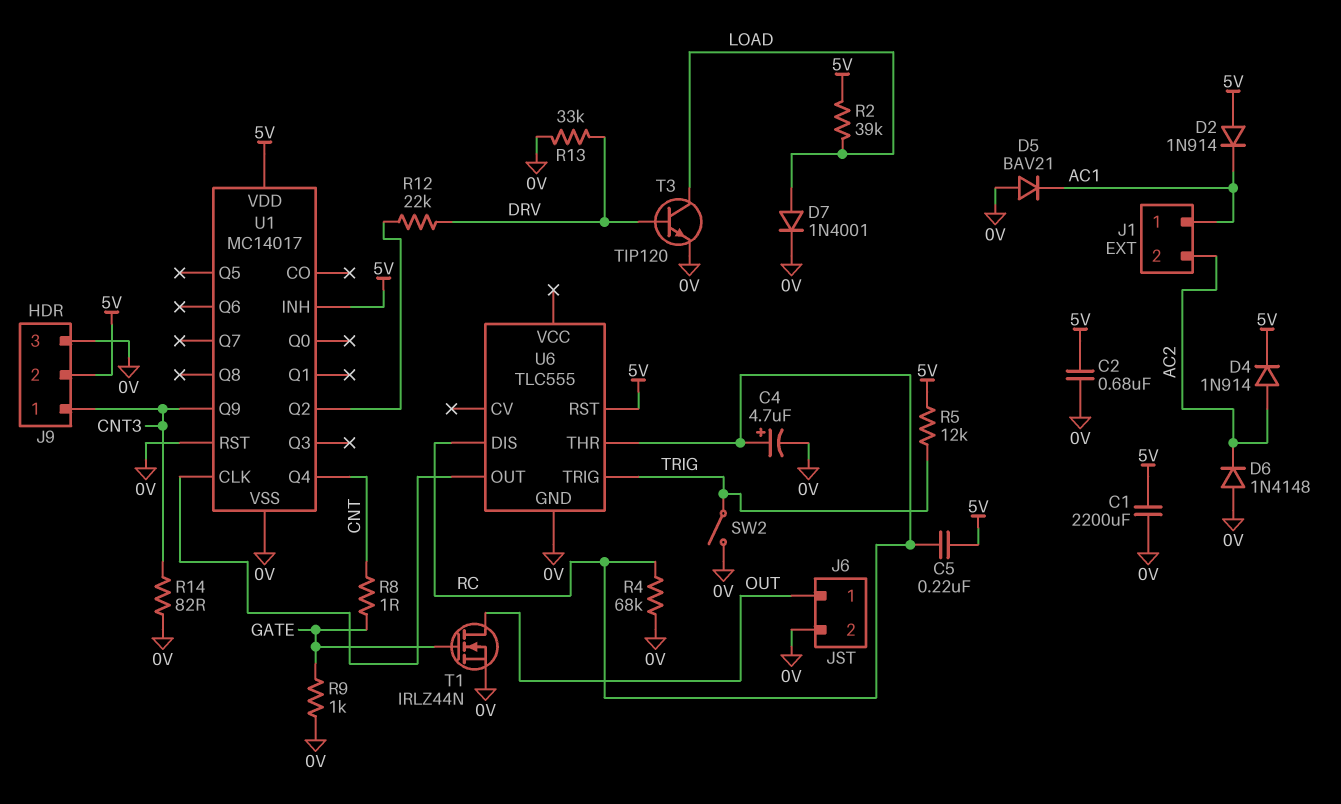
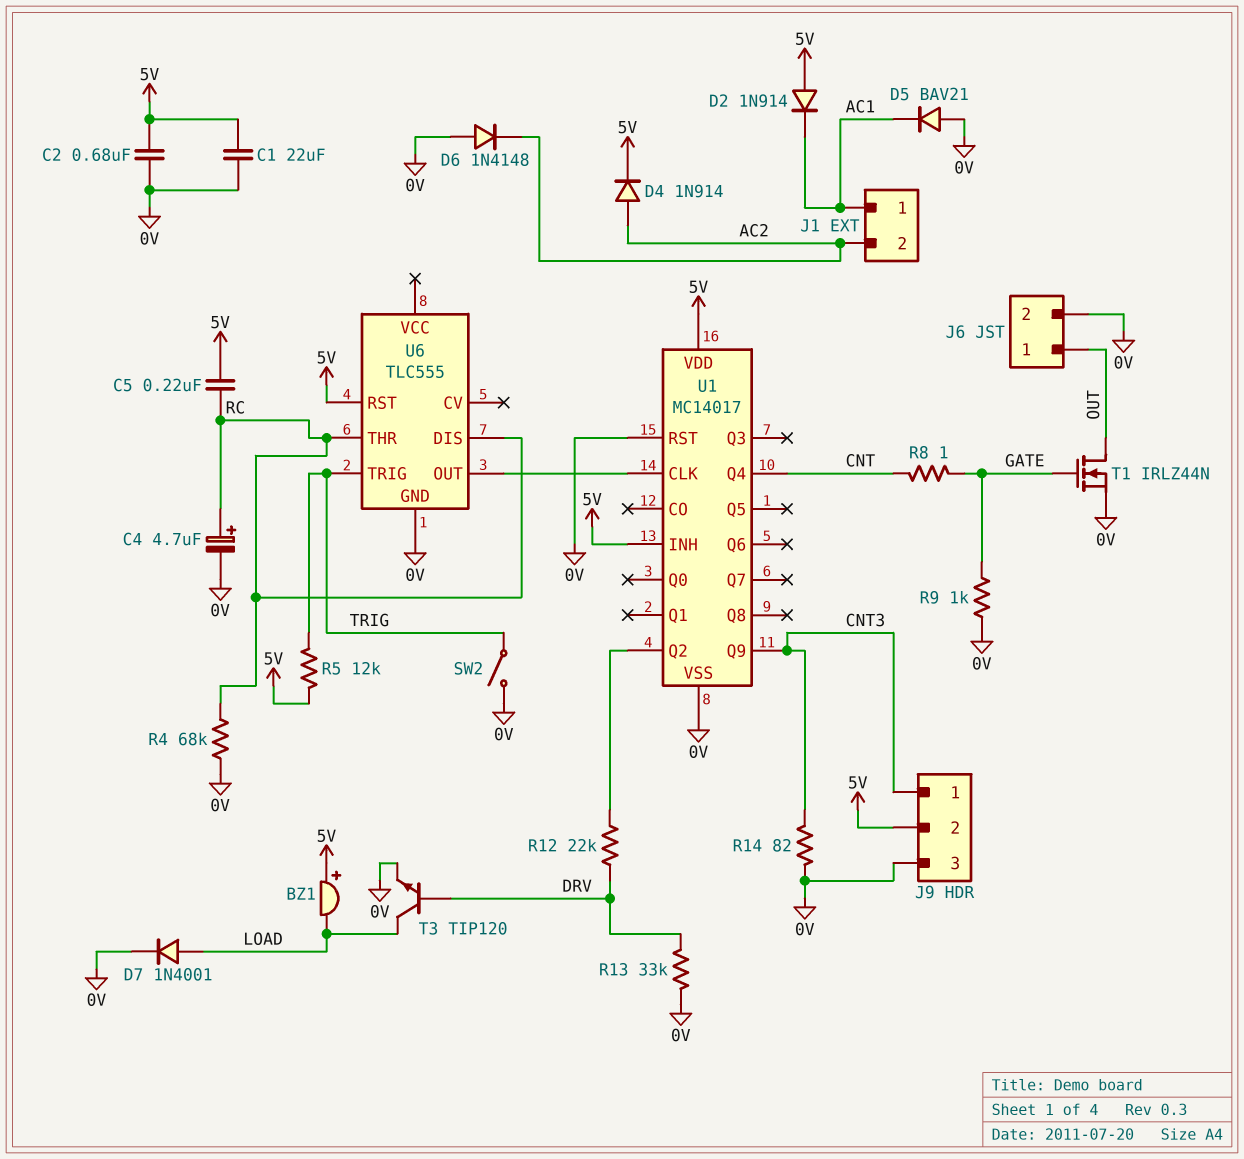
BZ1: none -> buzzer (plus 5V, minus LOAD)
C1: 2200uF (0V, 5V) -> 22uF (0V, 5V)
R2: 39k (5V, LOAD) -> none

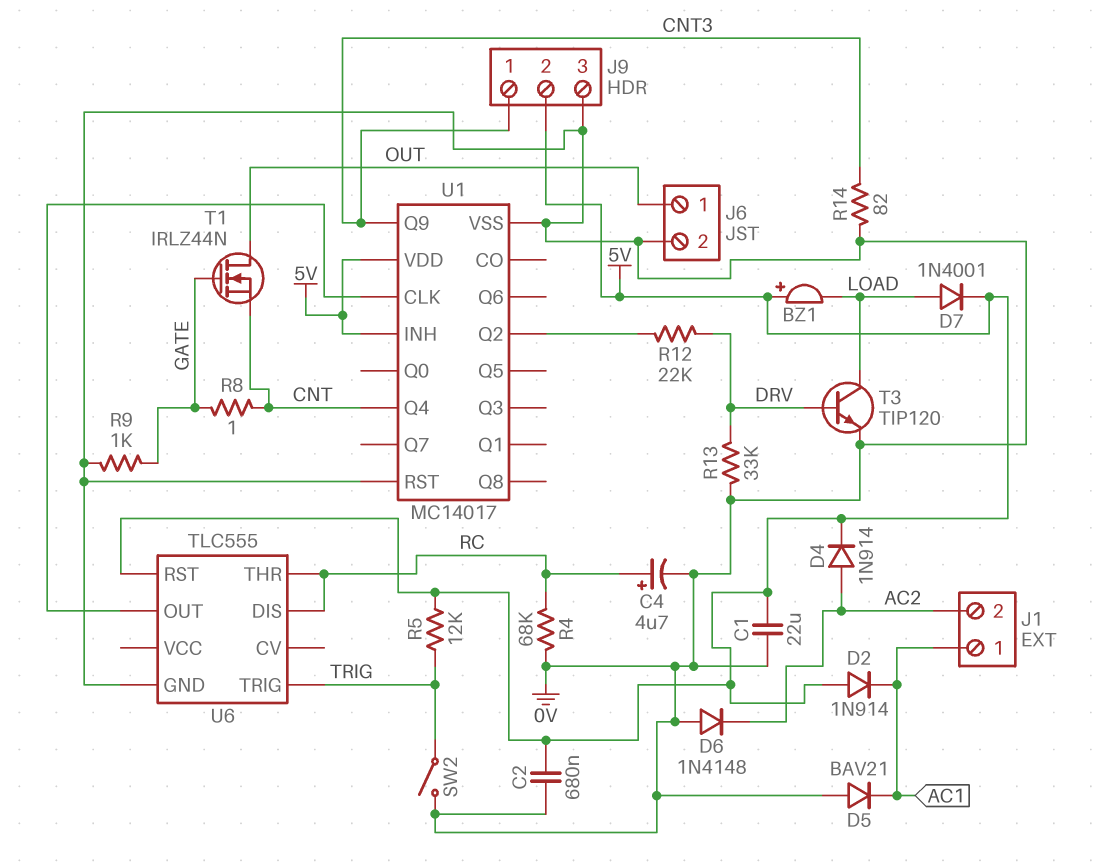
C5: 220nF (5V, RC) -> none
D7: diode 1N4001 (A LOAD, K 0V) -> diode 1N4001 (A LOAD, K 5V)
T1: NMOS IRLZ44N (G GATE, D OUT, S 0V) -> NMOS IRLZ44N (G GATE, D OUT, S CNT)

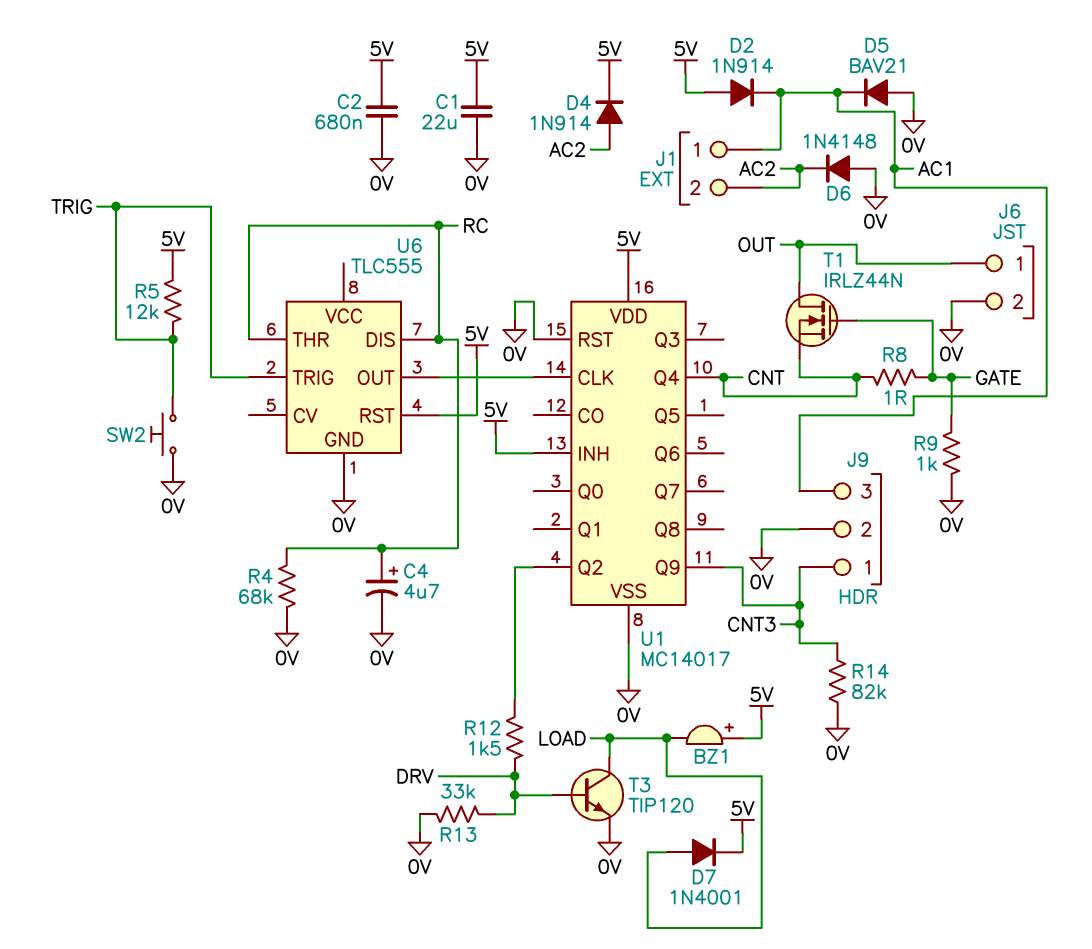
J9 pin 2: 5V -> 0V
J9 pin 3: 0V -> AC1
R12: 22k (DRV, U1/Q2) -> 1.5k (DRV, U1/Q2)
R14: 82 (0V, CNT3) -> 82k (0V, CNT3)
SW2: switch (0V, TRIG) -> button (0V, TRIG)

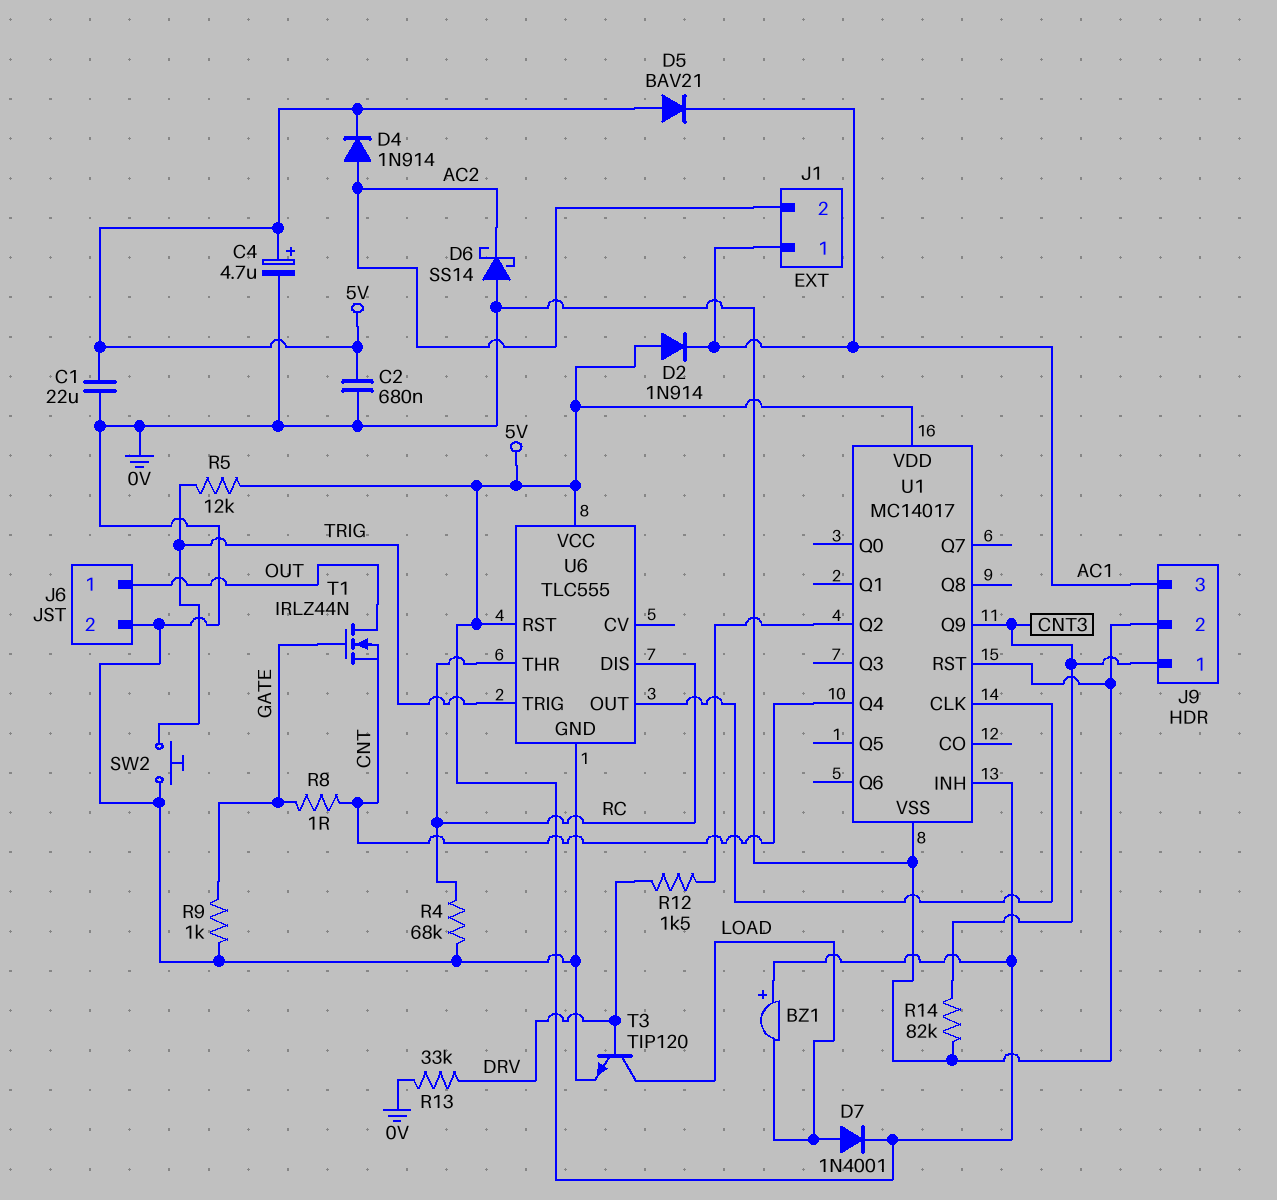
C4: 4.7uF (plus RC, minus 0V) -> 4.7uF (plus 5V, minus 0V)
D5: diode BAV21 (A 0V, K AC1) -> diode BAV21 (A 5V, K AC1)
D6: diode 1N4148 (A 0V, K AC2) -> schottky SS14 (A 0V, K AC2)
U6 pin VCC: none -> 5V

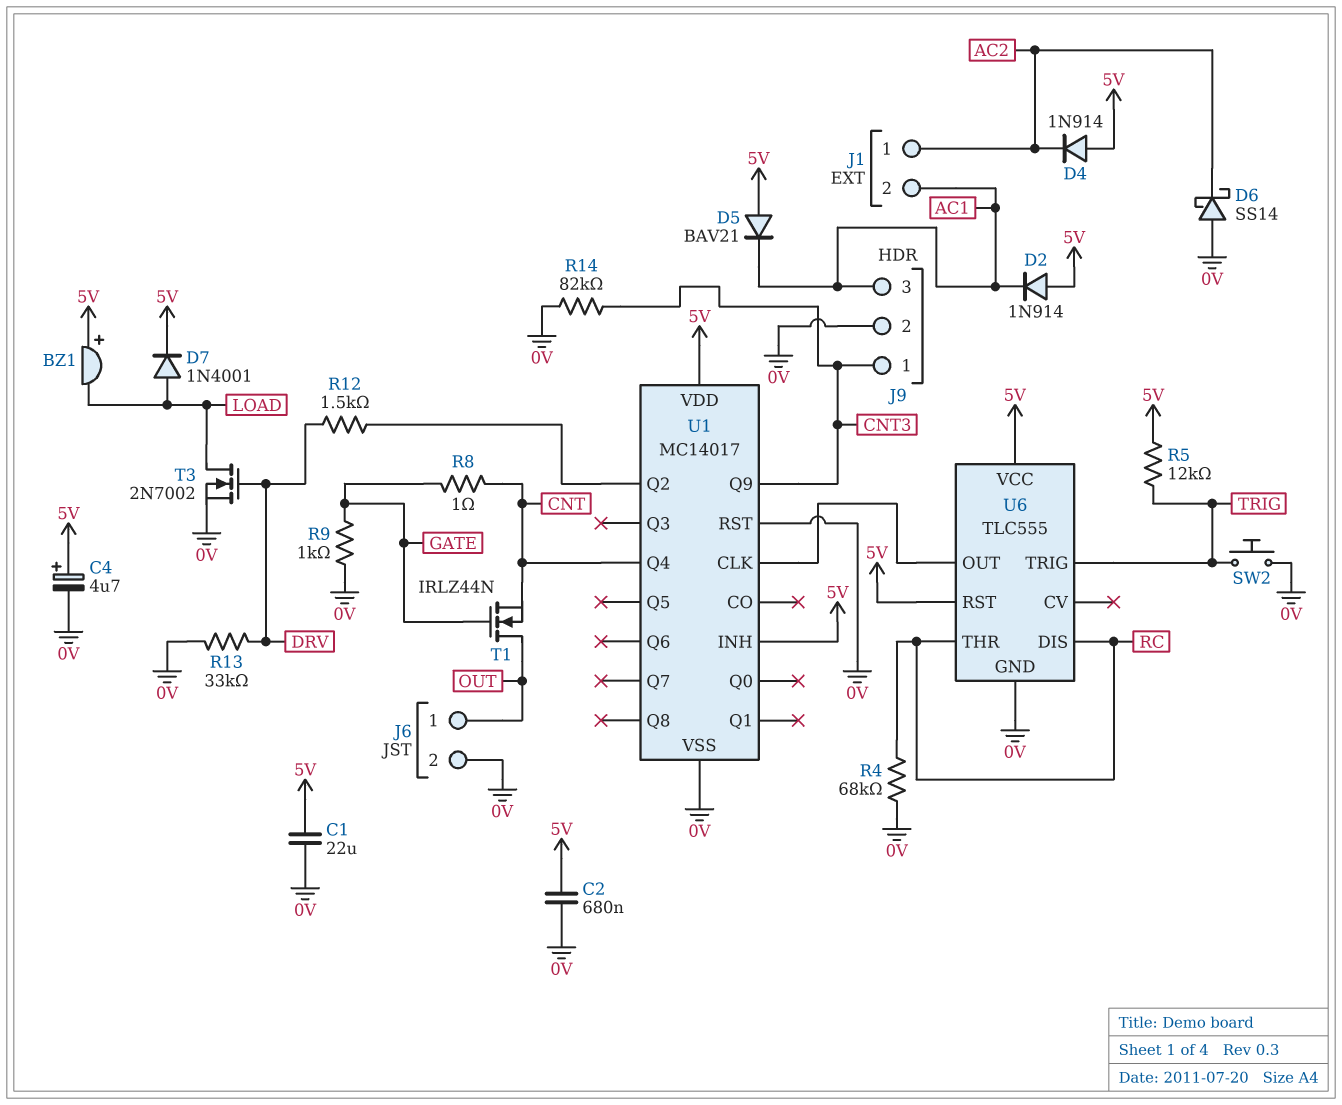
D4: diode 1N914 (A AC2, K 5V) -> diode 1N914 (A 5V, K AC2)
J1 pin 1: AC1 -> AC2
J1 pin 2: AC2 -> AC1
T3: NPN TIP120 (B DRV, C LOAD, E 0V) -> NMOS 2N7002 (G DRV, D LOAD, S 0V)

